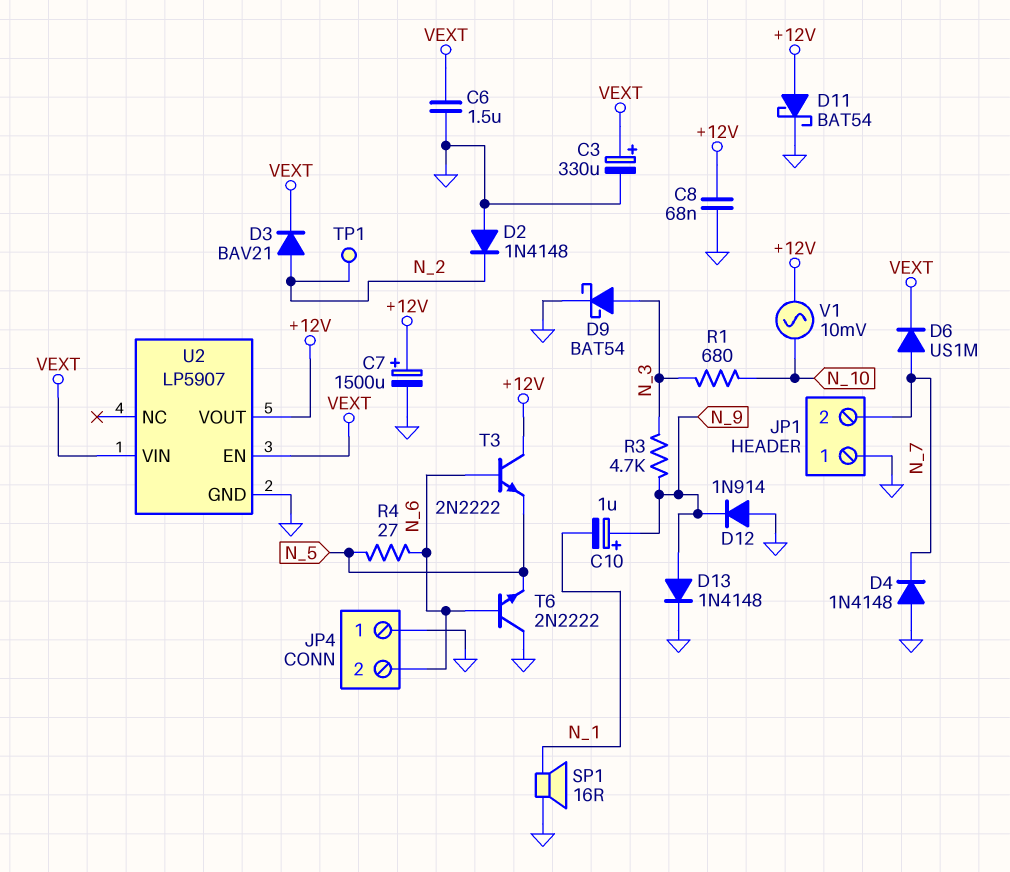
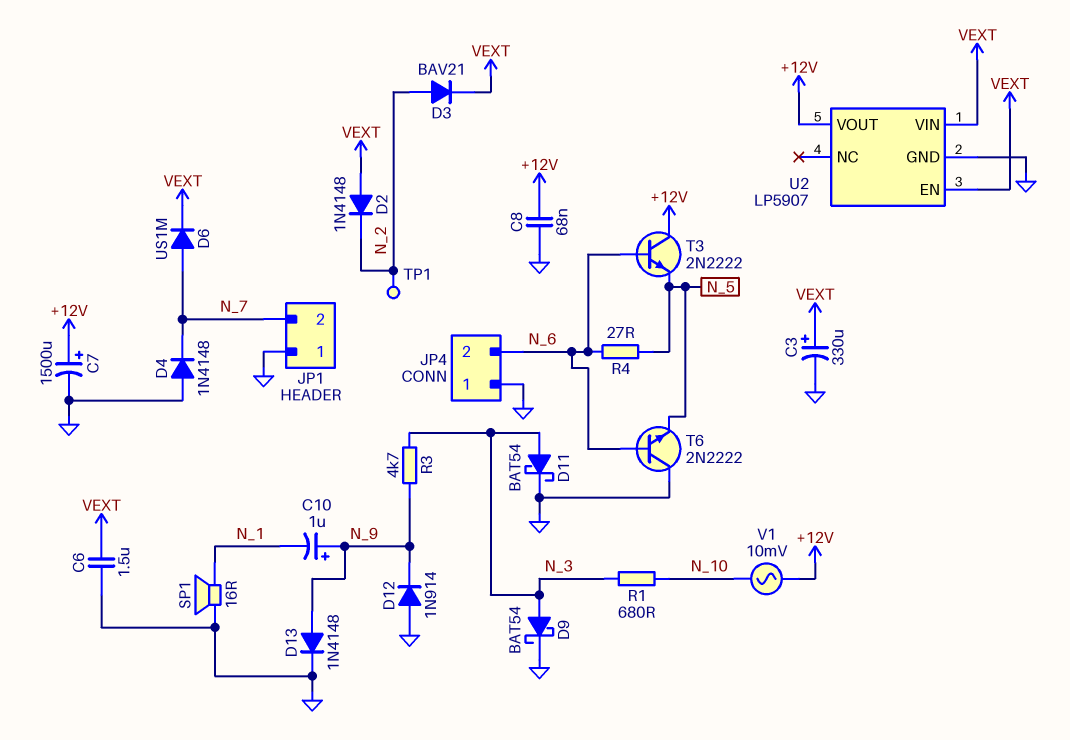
D2: diode 1N4148 (A GND, K N_2) -> diode 1N4148 (A VEXT, K N_2)
D11: schottky BAT54 (A +12V, K GND) -> schottky BAT54 (A N_3, K GND)

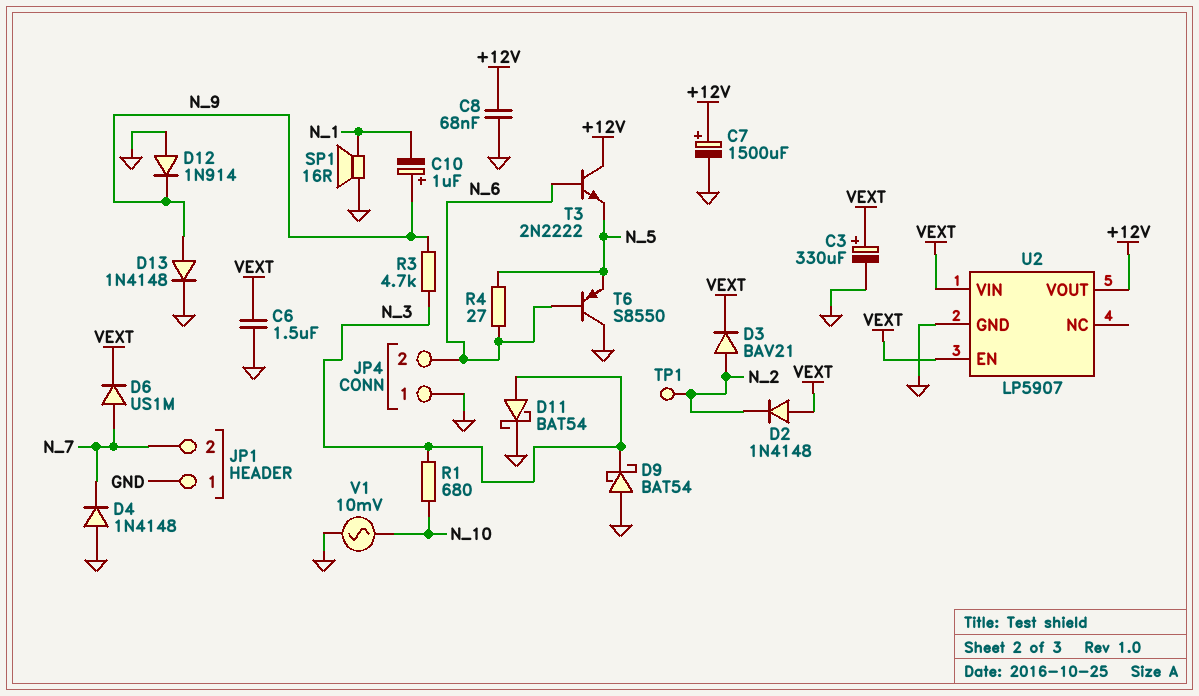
D9: schottky BAT54 (A N_3, K GND) -> schottky BAT54 (A GND, K N_3)
T6: NPN 2N2222 (B N_6, C GND, E N_5) -> PNP S8550 (B N_6, C GND, E N_5)
V1: AC 10mV (+12V, N_10) -> AC 10mV (GND, N_10)

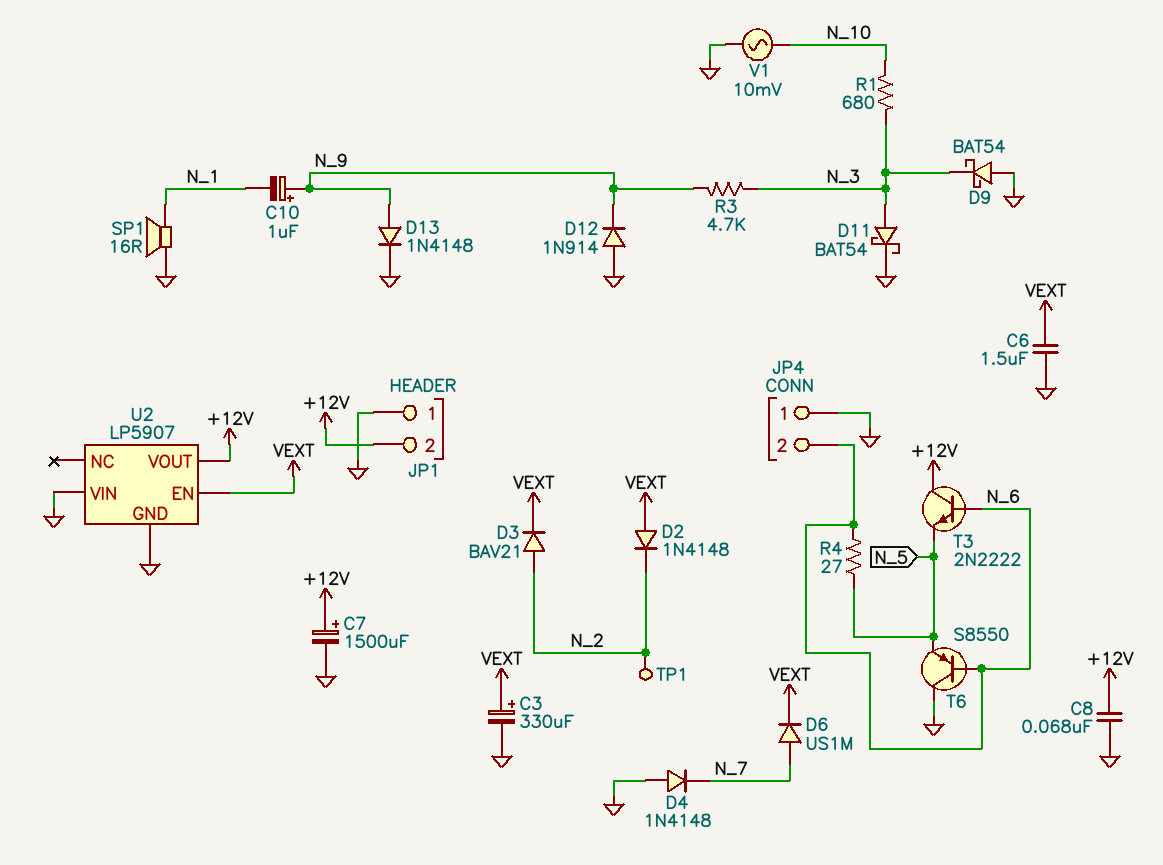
JP1 pin 2: N_7 -> +12V
U2 pin VIN: VEXT -> GND

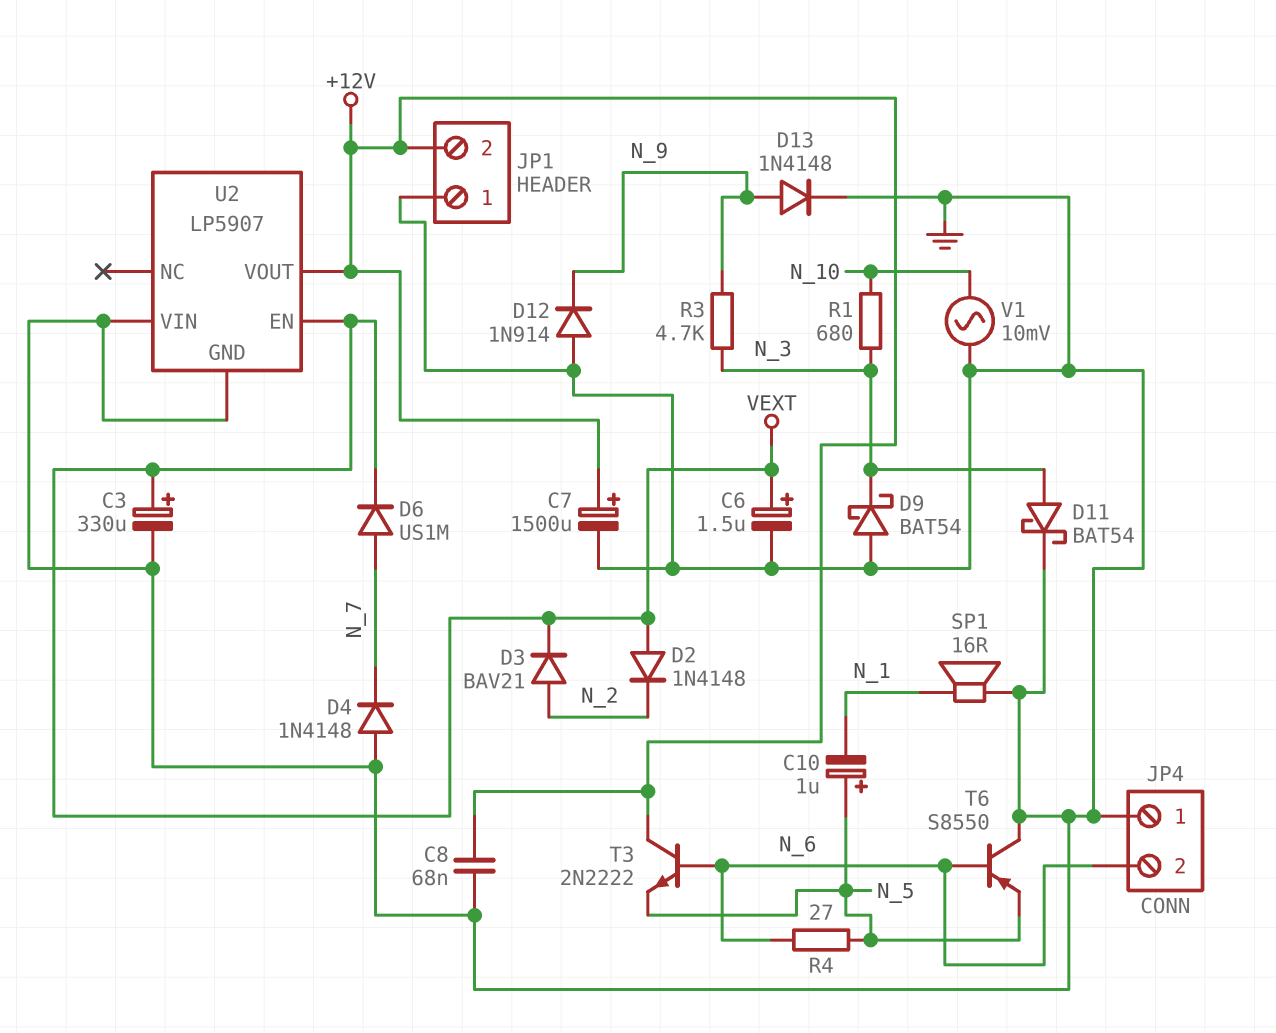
C6: 1.5uF (GND, VEXT) -> 1.5uF (plus VEXT, minus GND)
C10: 1uF (plus N_9, minus N_1) -> 1uF (plus N_5, minus N_1)
TP1: test point (N_2) -> none

